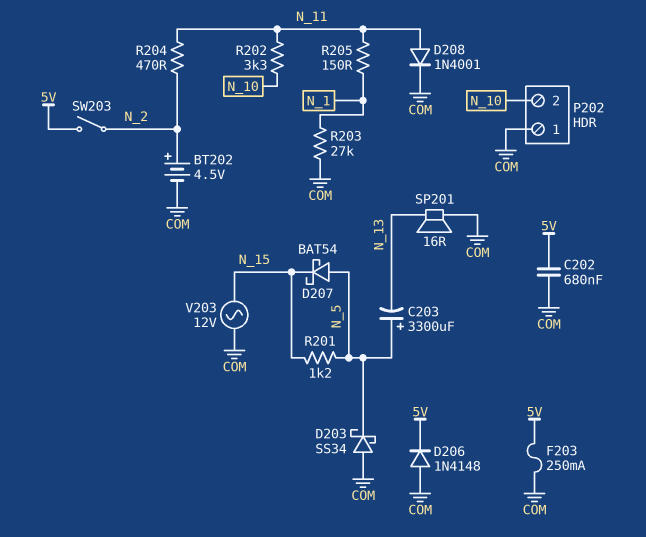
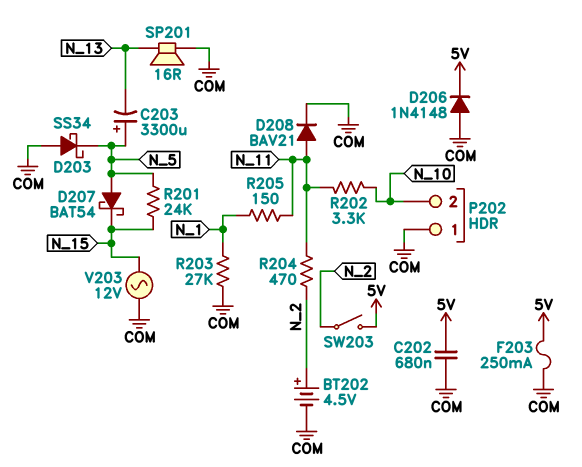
D208: diode 1N4001 (A N_11, K COM) -> diode BAV21 (A N_11, K COM)
R201: 1.2k (N_5, N_15) -> 24k (N_5, N_15)

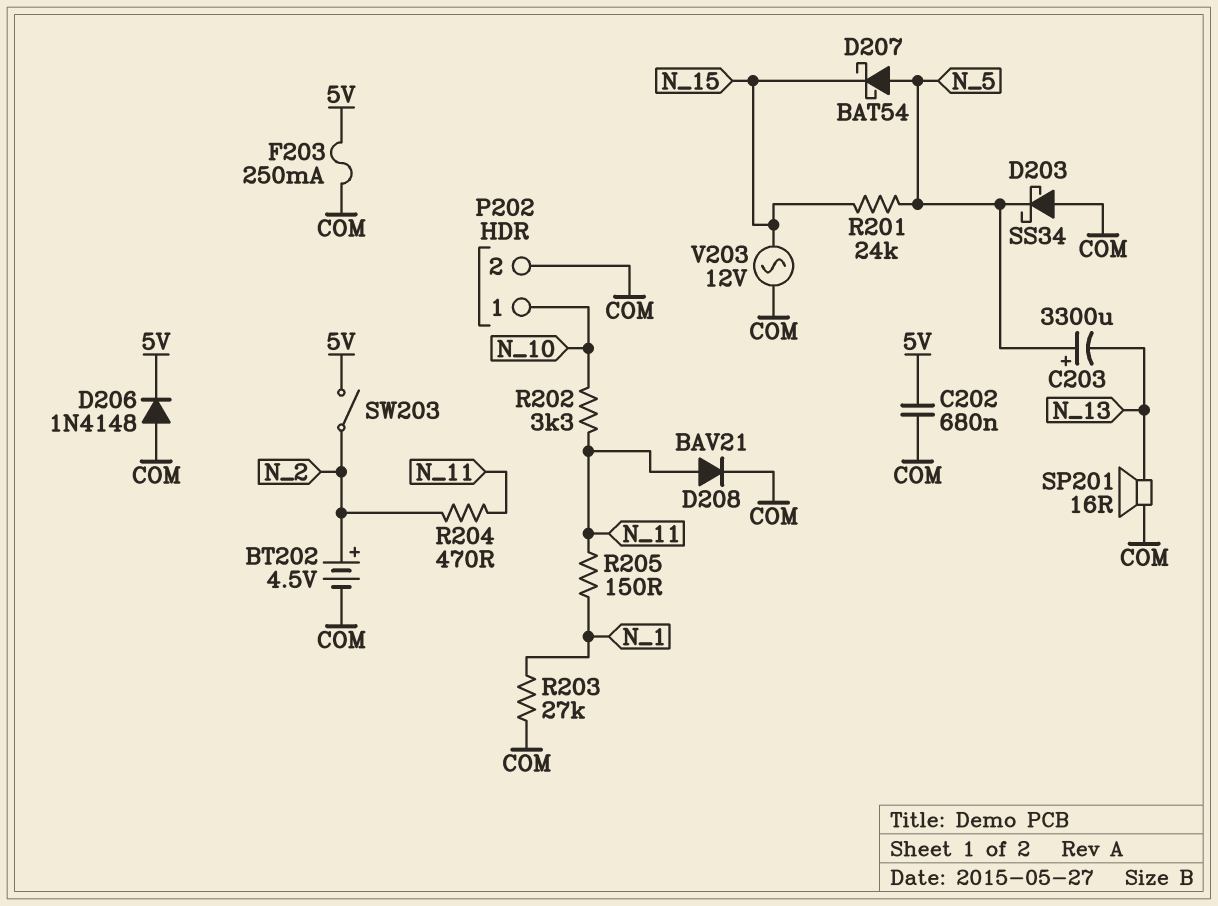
P202 pin 1: COM -> N_10
P202 pin 2: N_10 -> COM

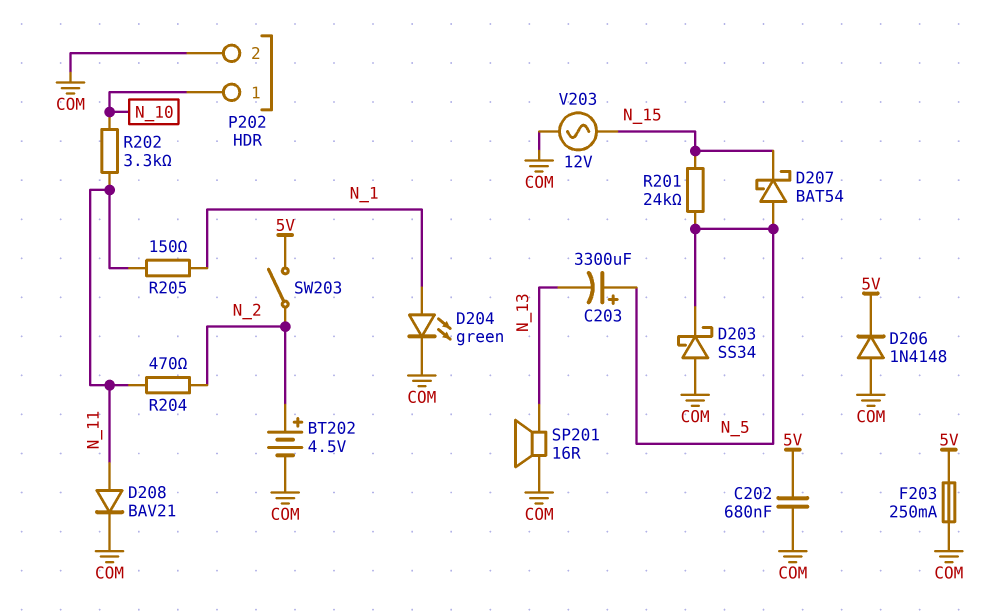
D204: none -> LED green (A N_1, K COM)
R203: 27k (COM, N_1) -> none

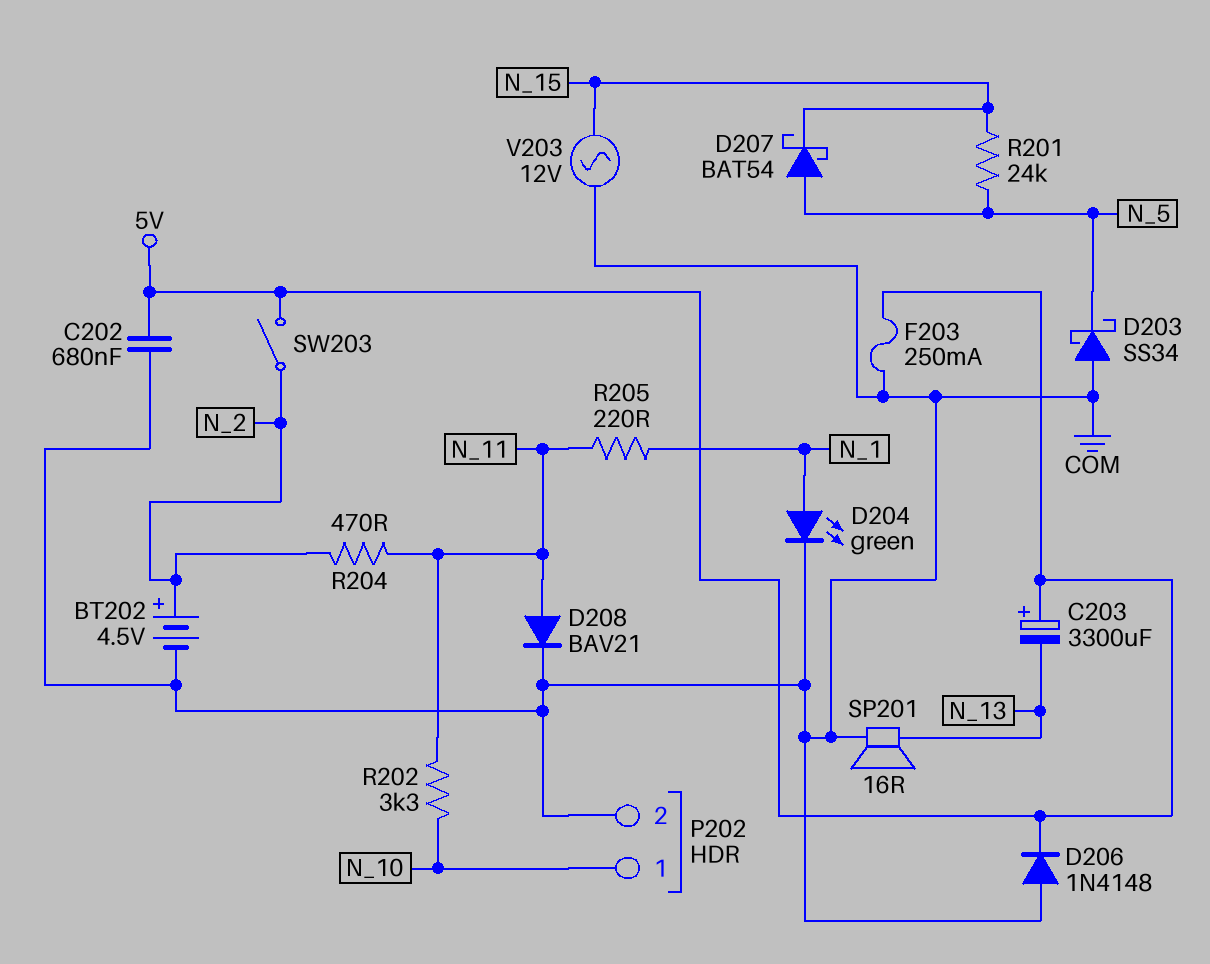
C203: 3300uF (plus N_5, minus N_13) -> 3300uF (plus 5V, minus N_13)
R205: 150 (N_1, N_11) -> 220 (N_1, N_11)

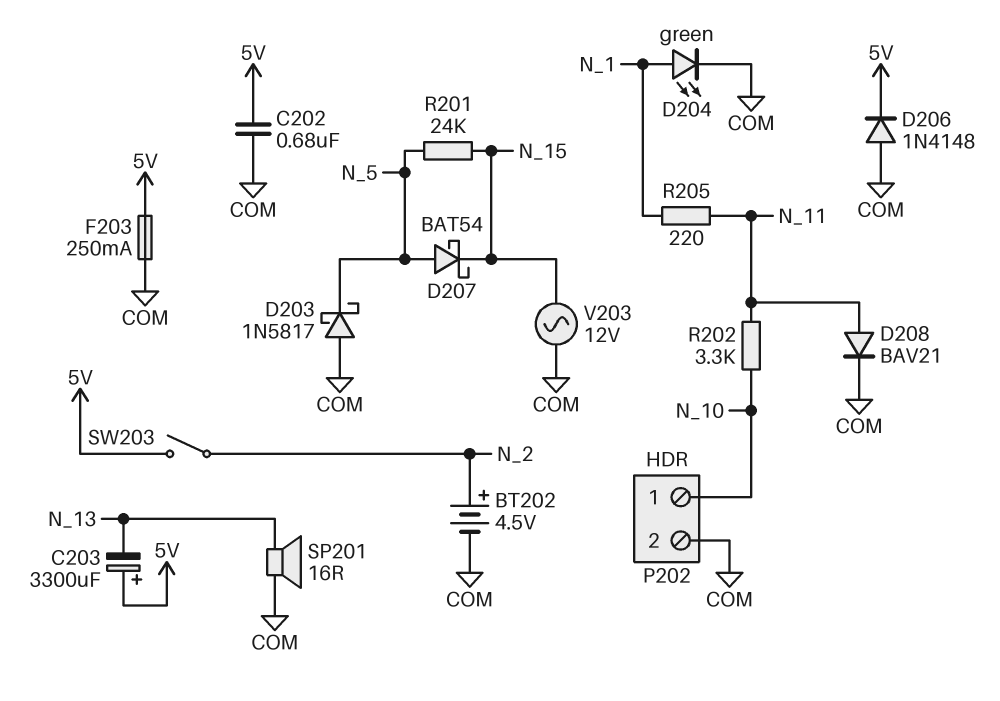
D203: schottky SS34 (A COM, K N_5) -> schottky 1N5817 (A COM, K N_5)
R204: 470 (N_2, N_11) -> none

